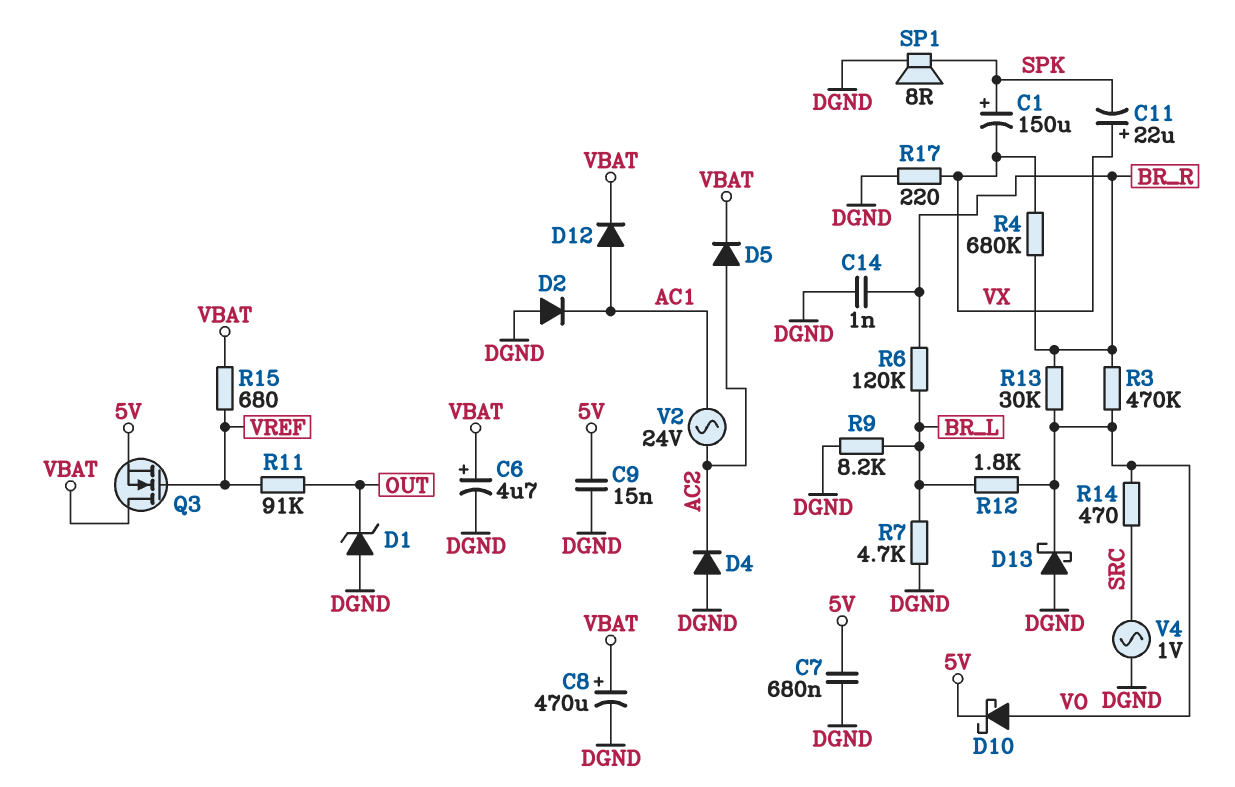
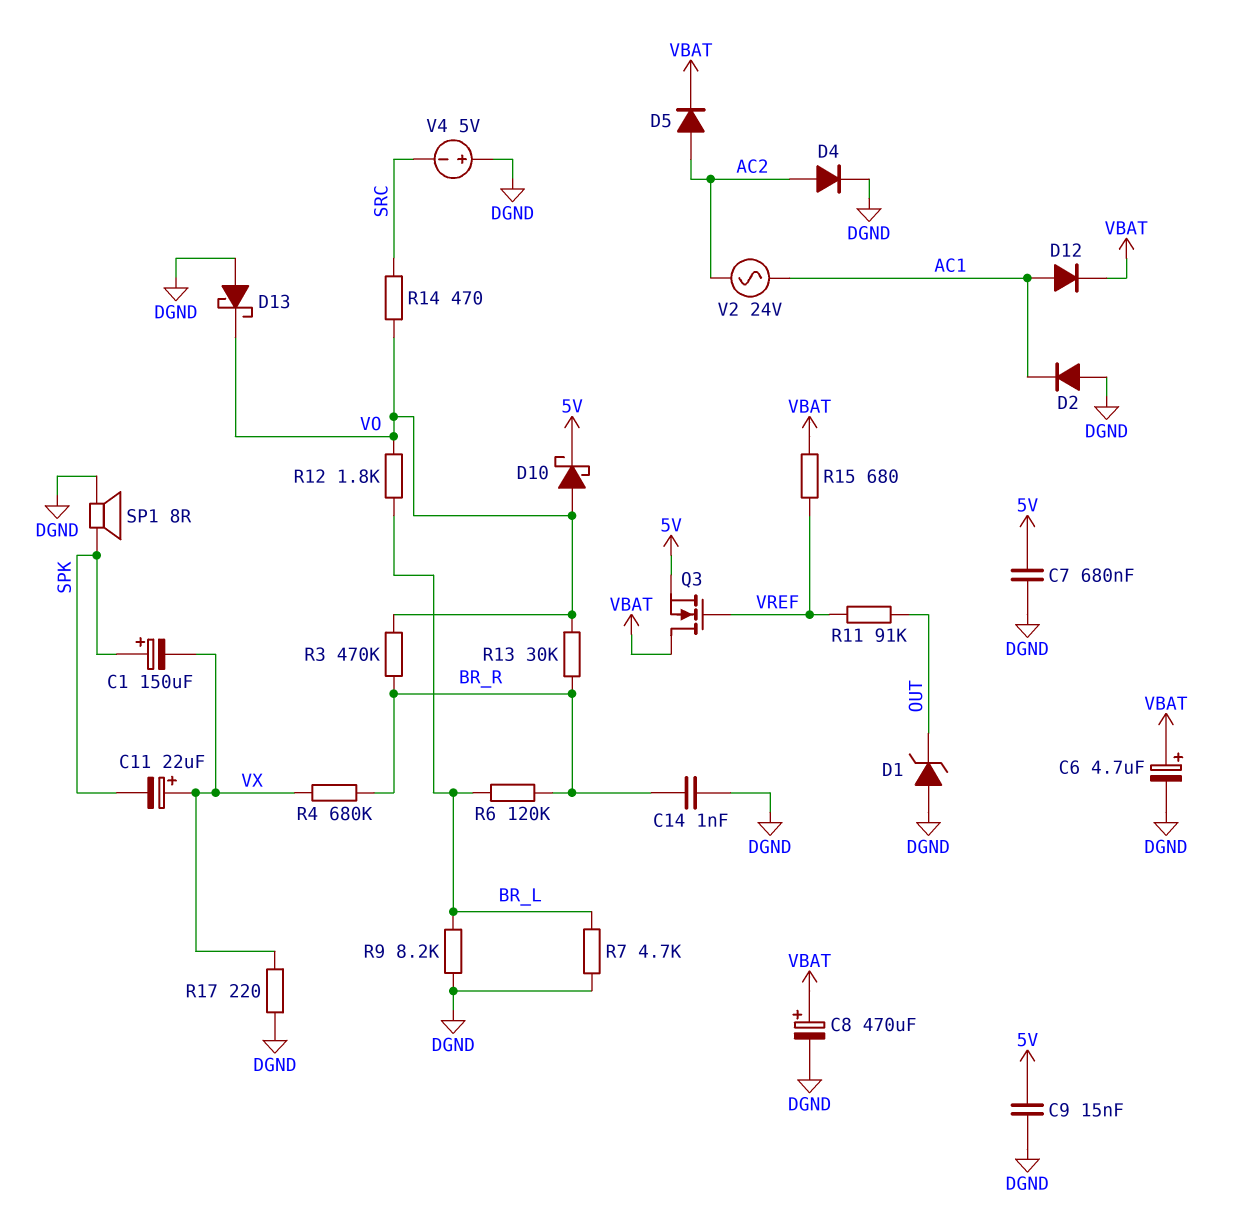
D4: diode (A DGND, K AC2) -> diode (A AC2, K DGND)
V4: AC 1V (DGND, SRC) -> 5V (plus DGND, minus SRC)

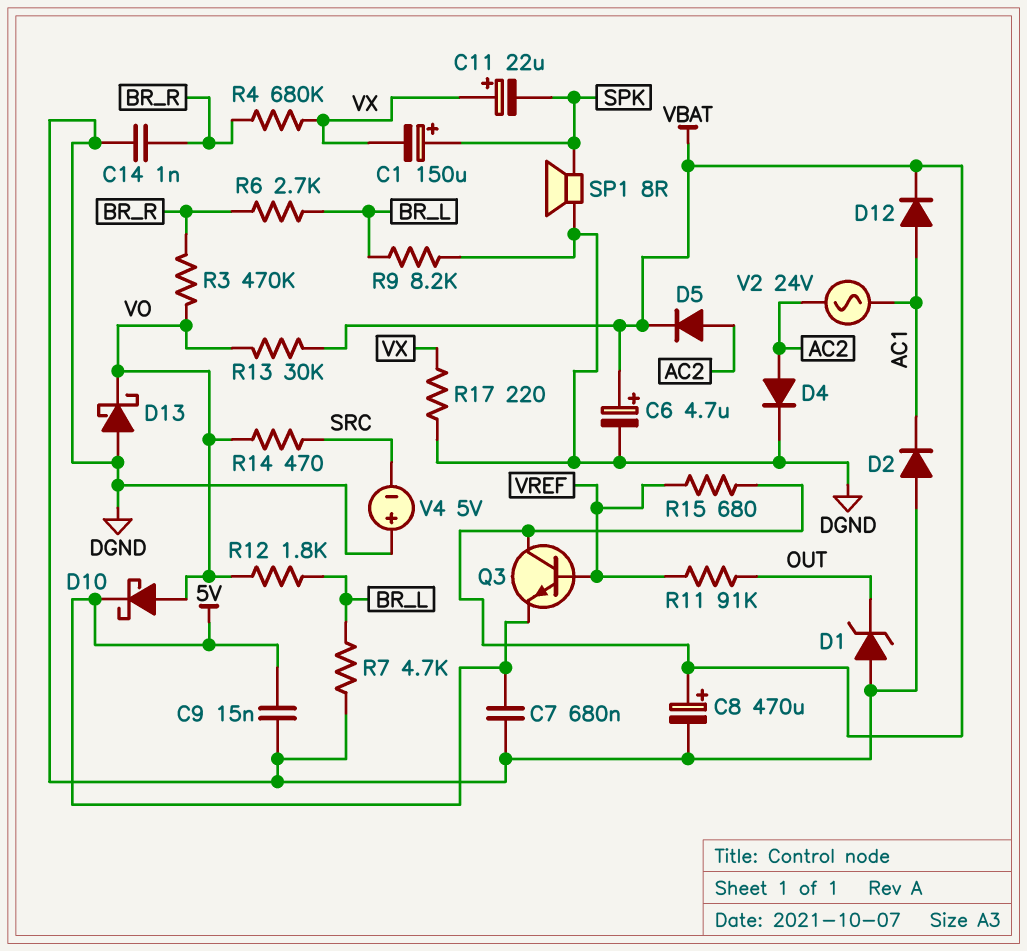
Q3: NMOS (G VREF, D VBAT, S 5V) -> NPN (B VREF, C VBAT, E 5V)
R6: 120k (BR_L, BR_R) -> 2.7k (BR_L, BR_R)
R13: 30k (BR_R, VO) -> 30k (VBAT, VO)

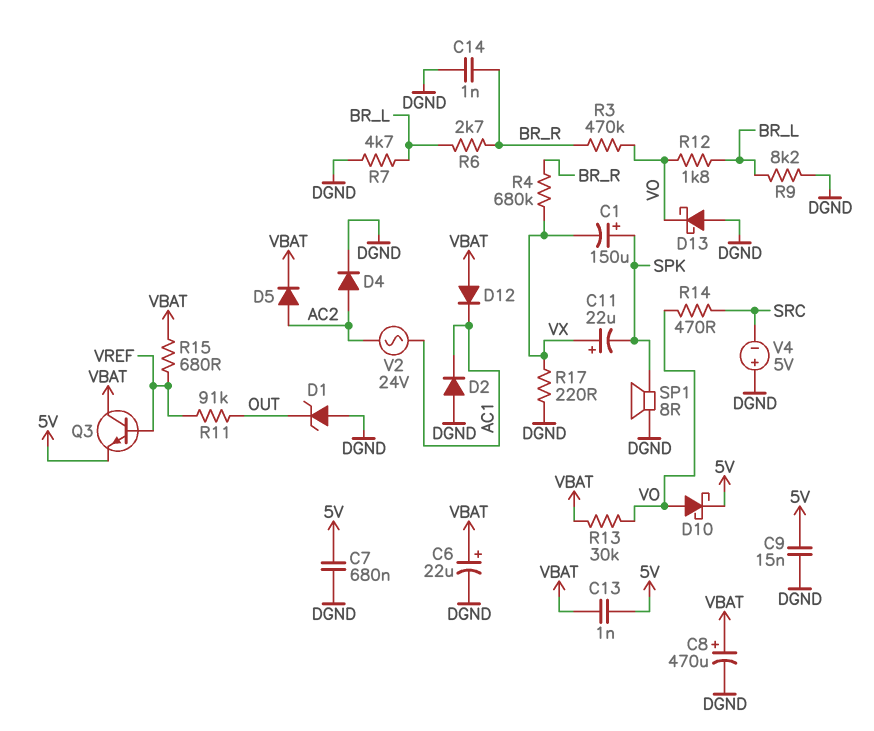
C6: 4.7uF (plus VBAT, minus DGND) -> 22uF (plus VBAT, minus DGND)
C13: none -> 1nF (5V, VBAT)
D12: diode (A AC1, K VBAT) -> diode (A VBAT, K AC1)

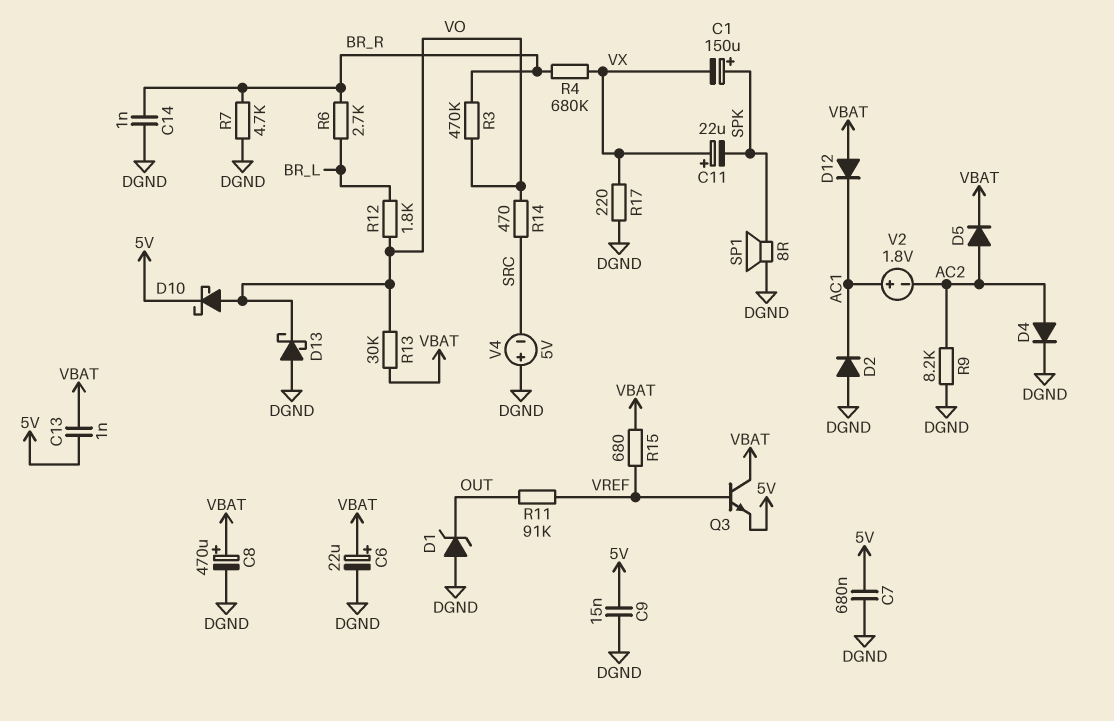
R7: 4.7k (BR_L, DGND) -> 4.7k (BR_R, DGND)
R9: 8.2k (BR_L, DGND) -> 8.2k (AC2, DGND)
V2: AC 24V (AC1, AC2) -> 1.8V (plus AC1, minus AC2)

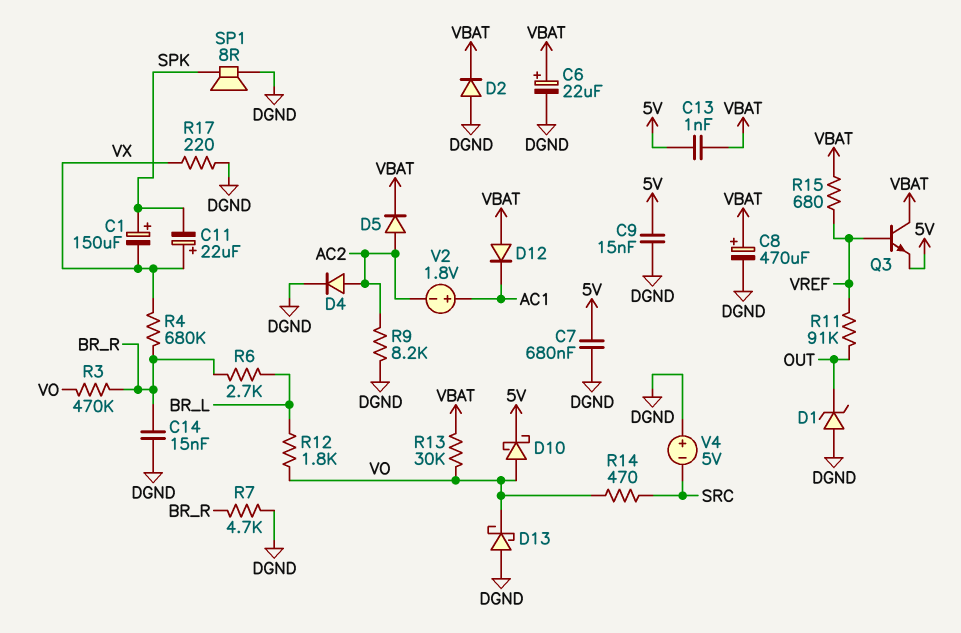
C14: 1nF (BR_R, DGND) -> 15nF (BR_R, DGND)
D2: diode (A DGND, K AC1) -> diode (A DGND, K VBAT)

